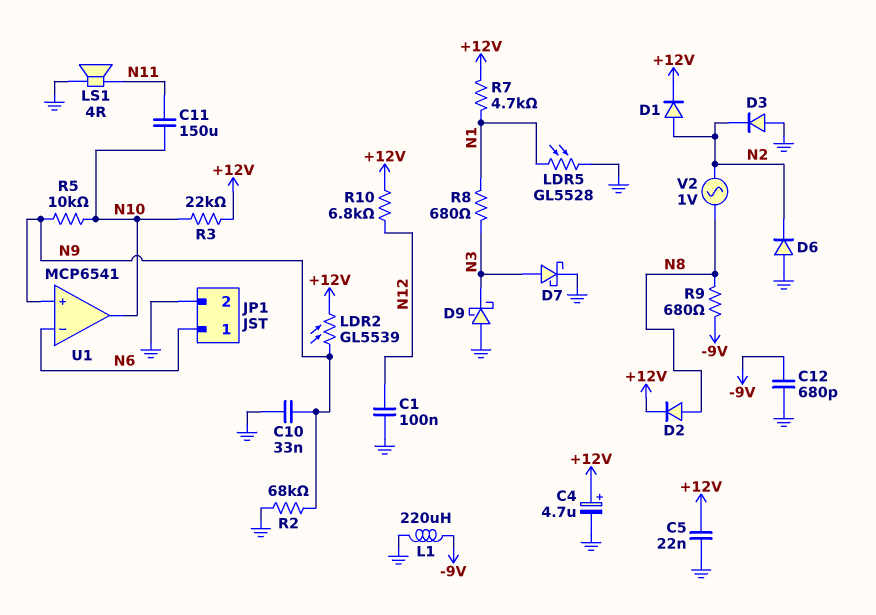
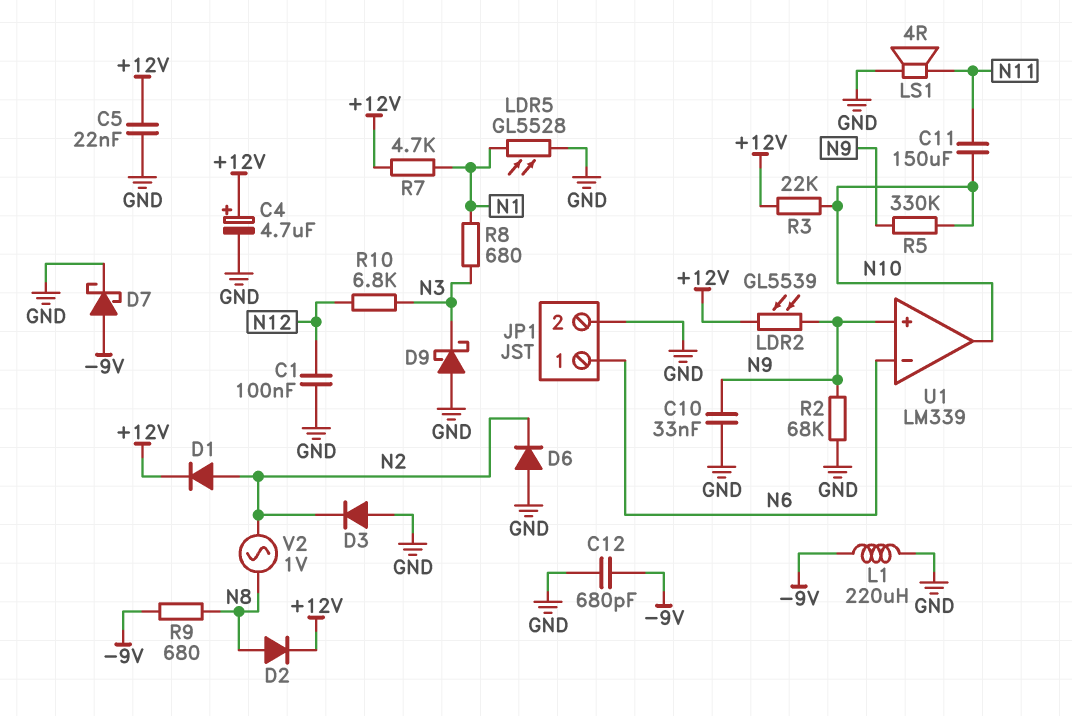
D7: schottky (A N3, K GND) -> schottky (A -9V, K GND)
R5: 10k (N9, N10) -> 330k (N9, N10)
R10: 6.8k (+12V, N12) -> 6.8k (N3, N12)
U1: MCP6541 -> LM339

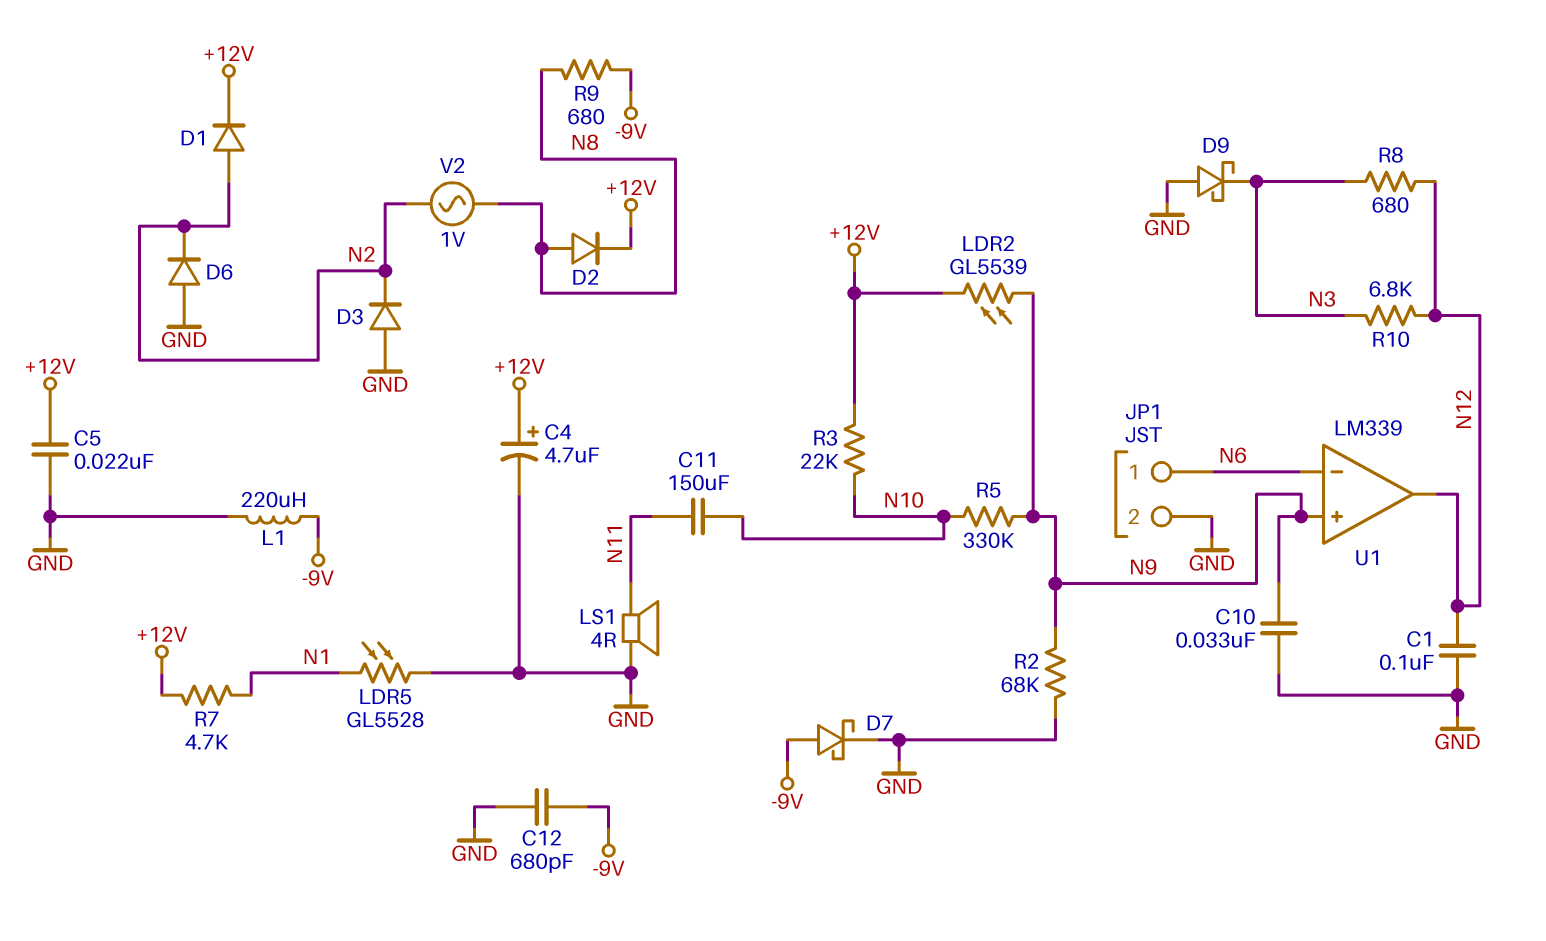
R8: 680 (N1, N3) -> 680 (N3, N12)
U1 pin out: N10 -> N12

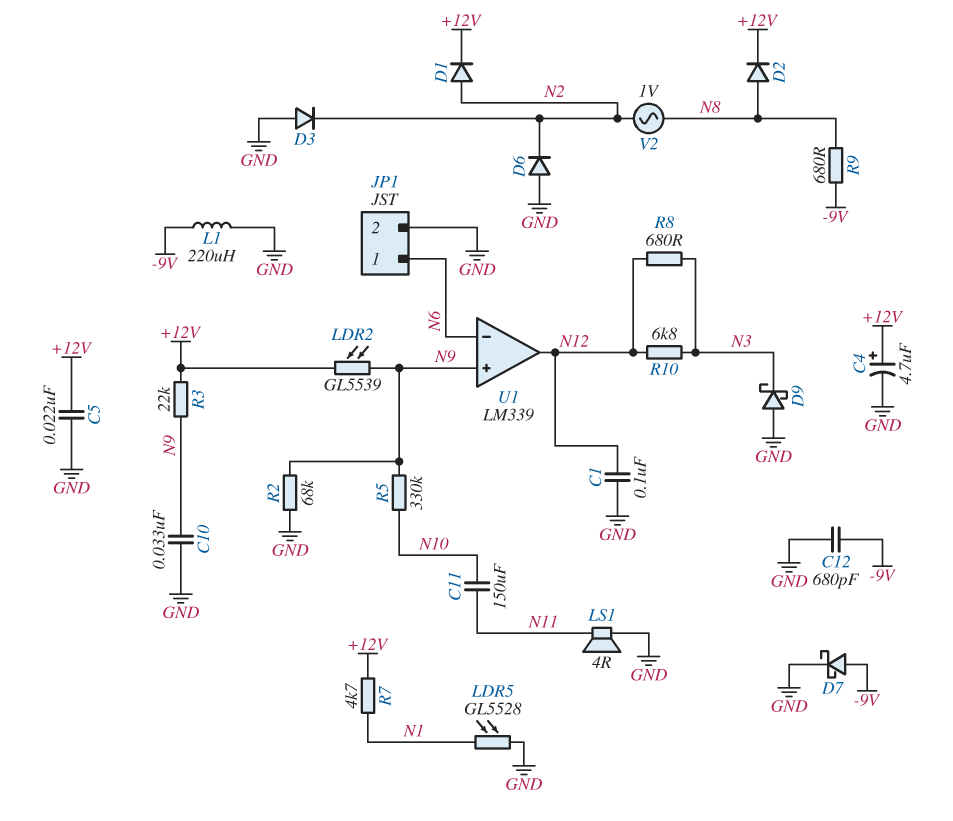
R3: 22k (+12V, N10) -> 22k (+12V, N9)

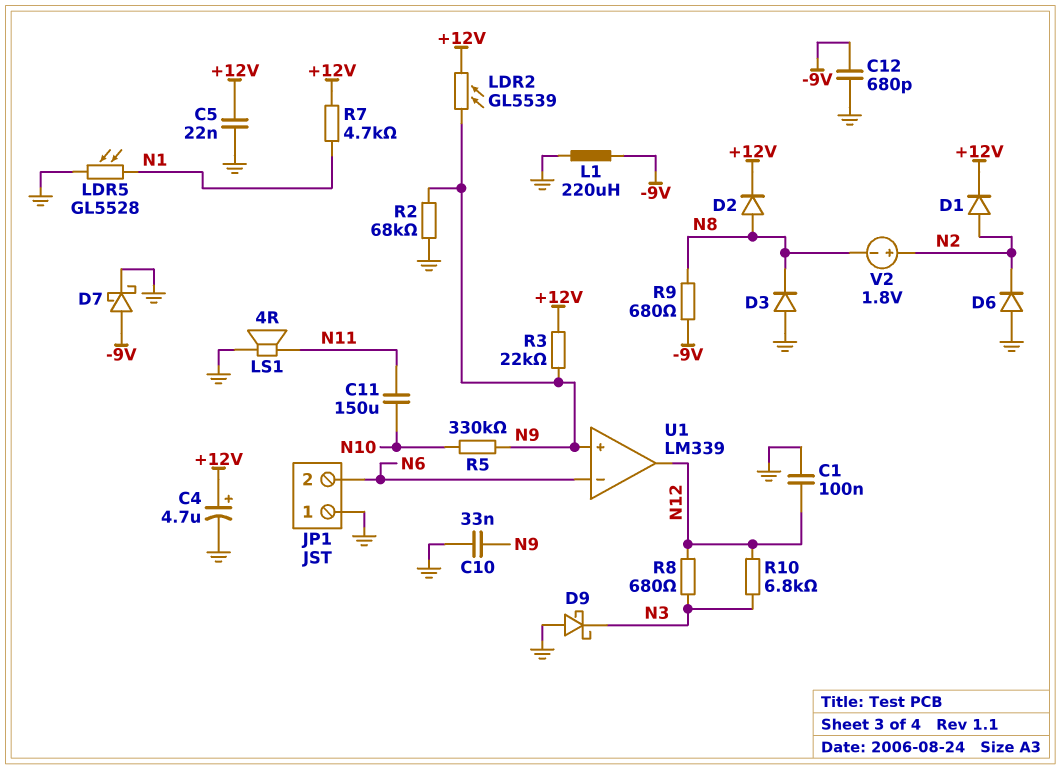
D3: diode (A GND, K N2) -> diode (A GND, K N8)
JP1 pin 1: N6 -> GND
JP1 pin 2: GND -> N6
V2: AC 1V (N2, N8) -> 1.8V (plus N2, minus N8)

